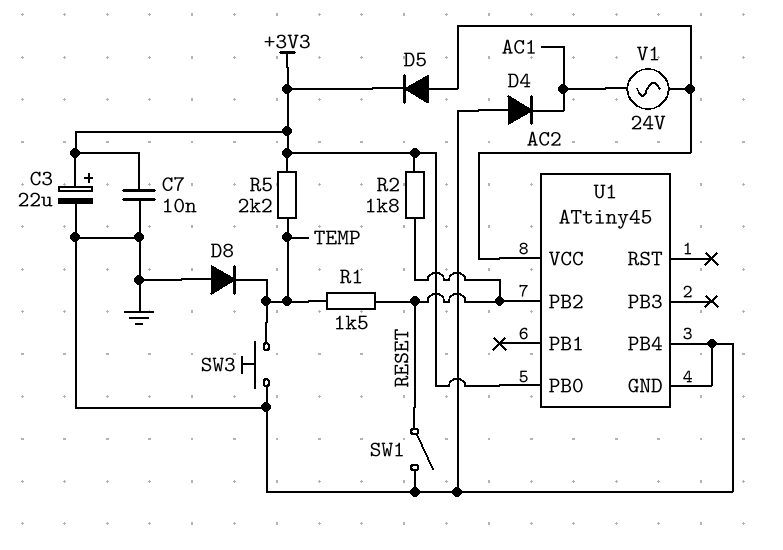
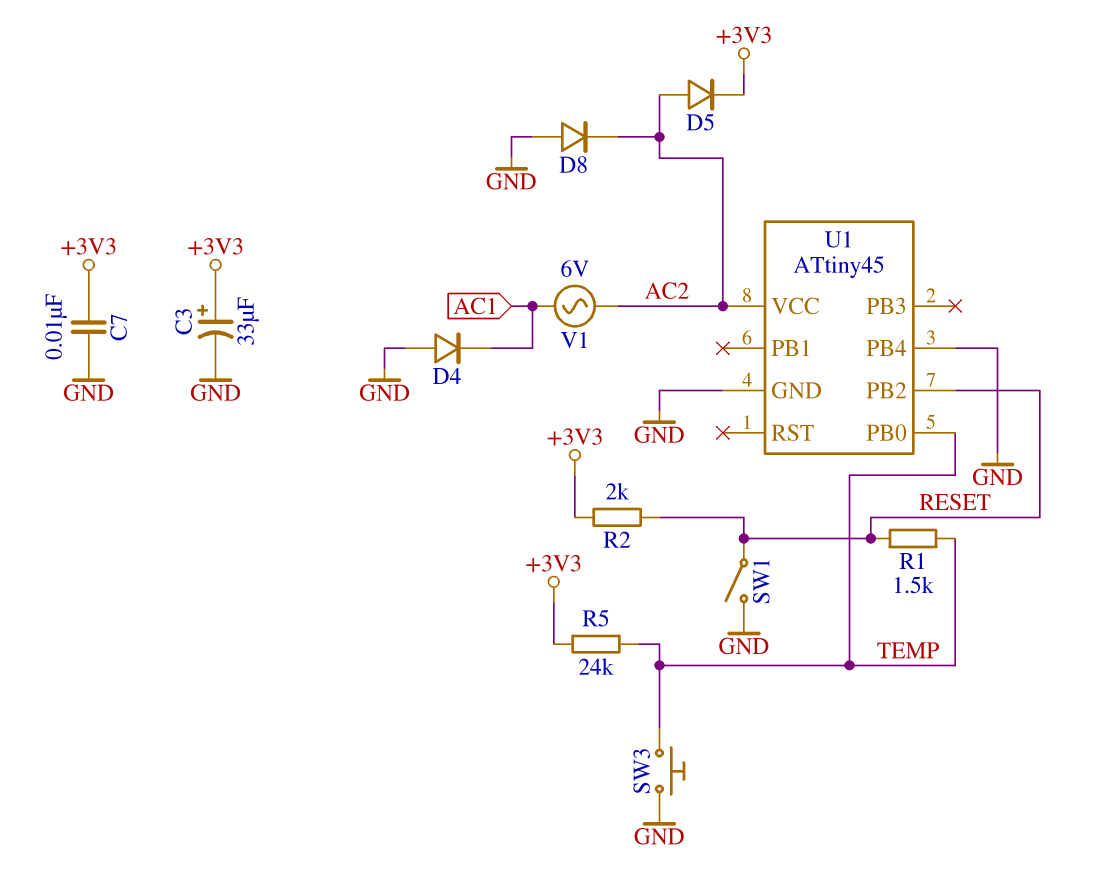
C3: 22uF (plus +3V3, minus GND) -> 33uF (plus +3V3, minus GND)
D8: diode (A GND, K TEMP) -> diode (A GND, K AC2)
R2: 1.8k (+3V3, RESET) -> 2k (+3V3, RESET)
R5: 2.2k (+3V3, TEMP) -> 24k (+3V3, TEMP)
U1 pin PB0: +3V3 -> TEMP
V1: AC 24V (AC1, AC2) -> AC 6V (AC1, AC2)

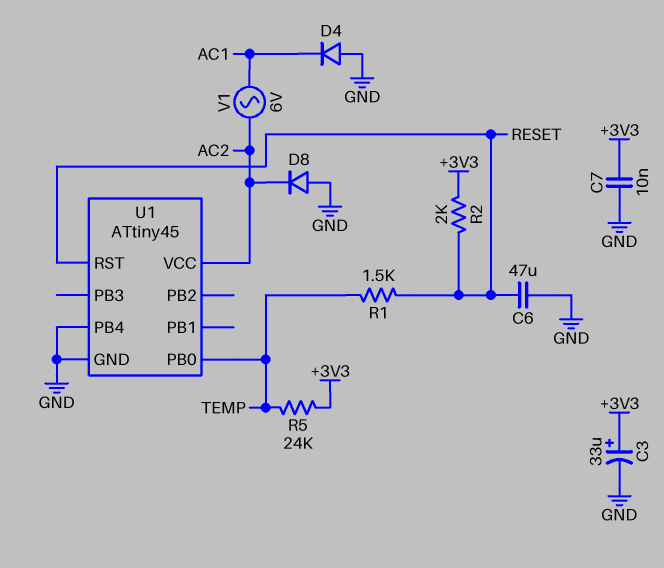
C6: none -> 47uF (GND, RESET)
D5: diode (A AC2, K +3V3) -> none
SW1: switch (GND, RESET) -> none
SW3: button (GND, TEMP) -> none
U1 pin PB2: RESET -> none
U1 pin RST: none -> RESET

